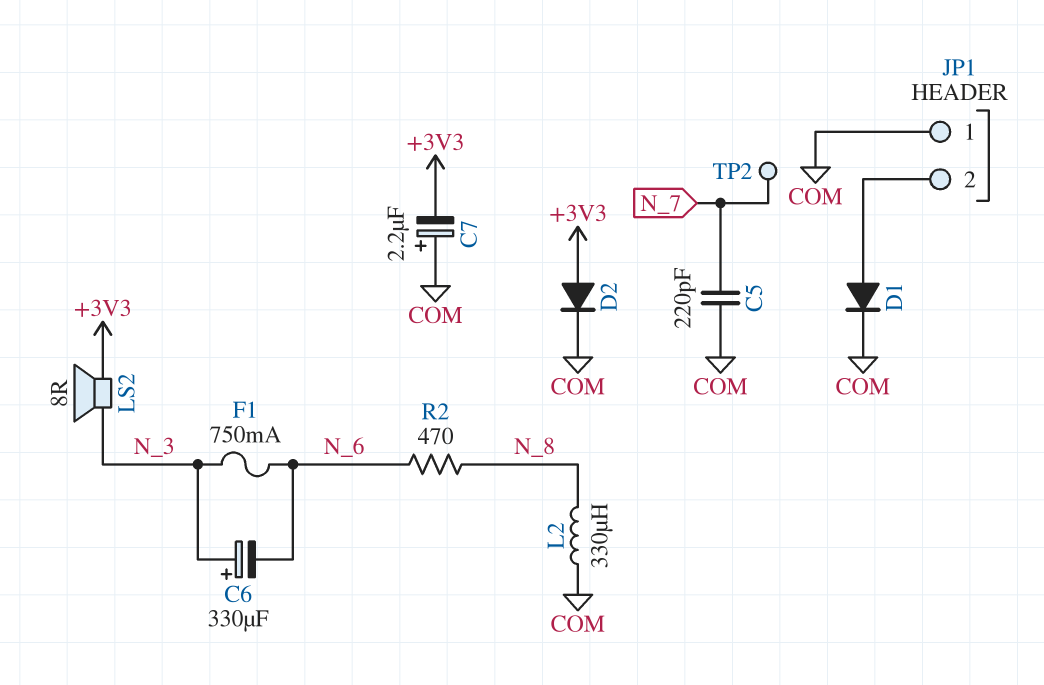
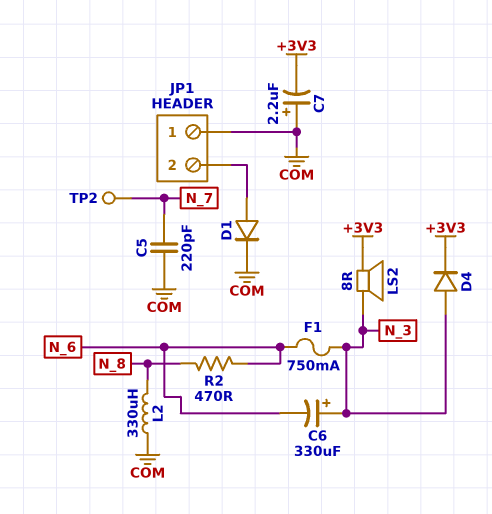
D2: diode (A +3V3, K COM) -> none
D4: none -> diode (A N_3, K +3V3)

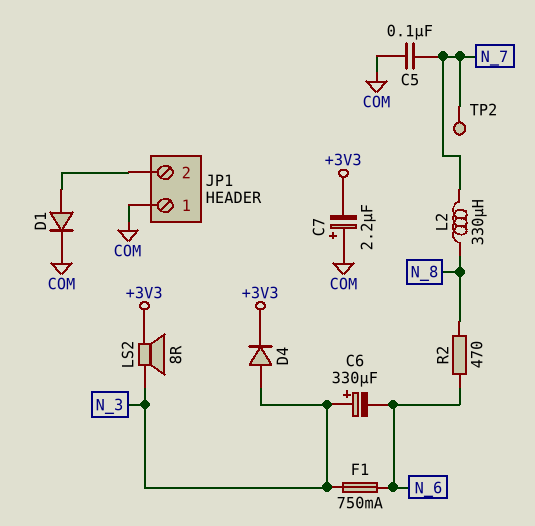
C5: 220pF (COM, N_7) -> 100nF (COM, N_7)
L2: 330uH (COM, N_8) -> 330uH (N_7, N_8)

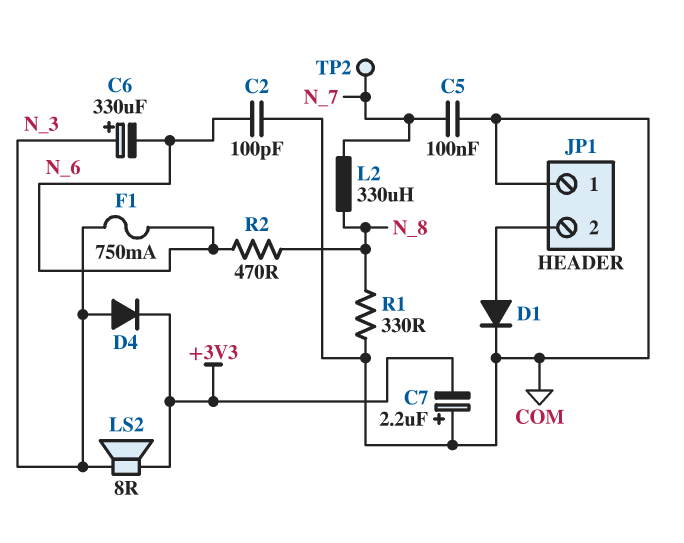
C2: none -> 100pF (COM, N_6)
R1: none -> 330 (COM, N_8)

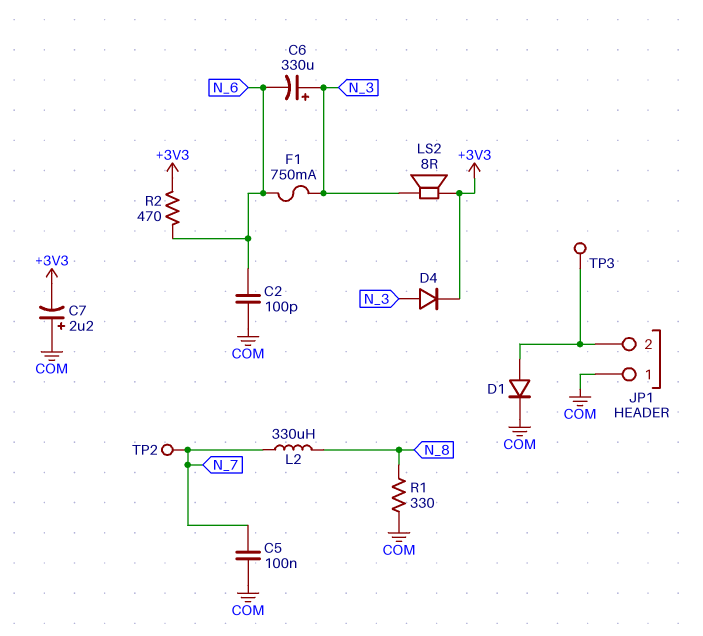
R2: 470 (N_6, N_8) -> 470 (+3V3, N_6)
TP3: none -> test point (JP1/2)

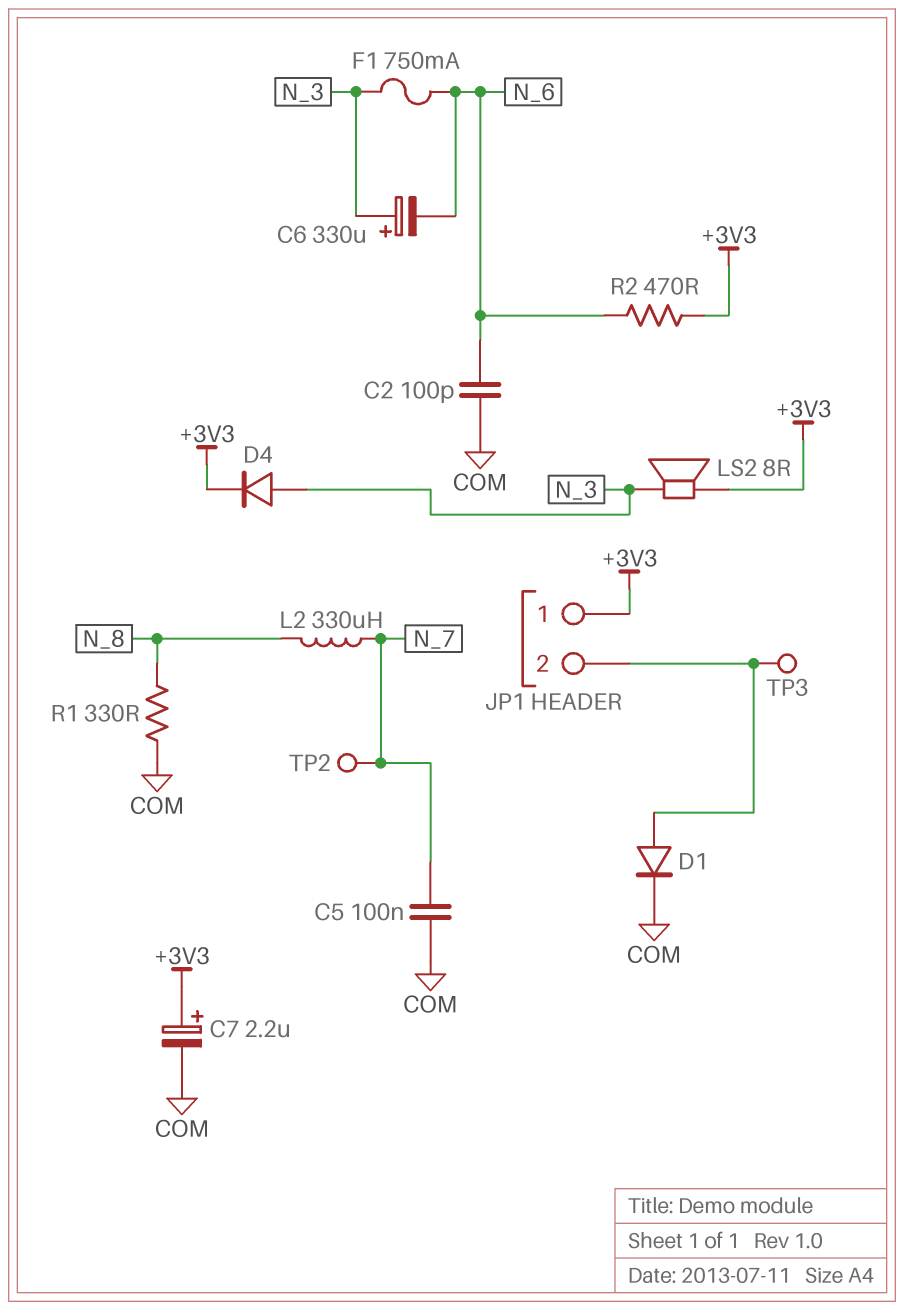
C7: 2.2uF (plus COM, minus +3V3) -> 2.2uF (plus +3V3, minus COM)
JP1 pin 1: COM -> +3V3

